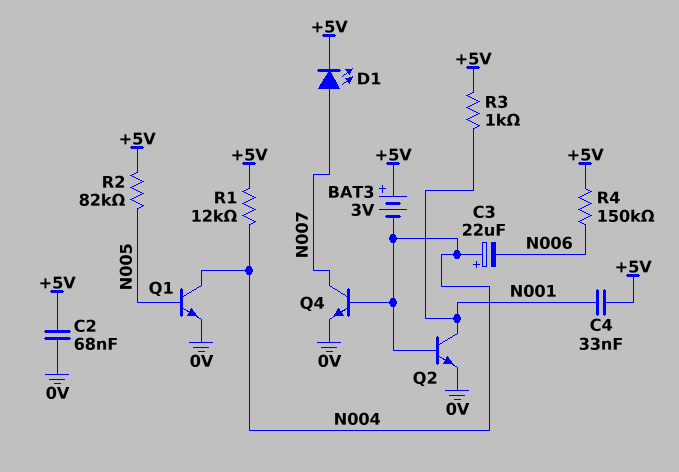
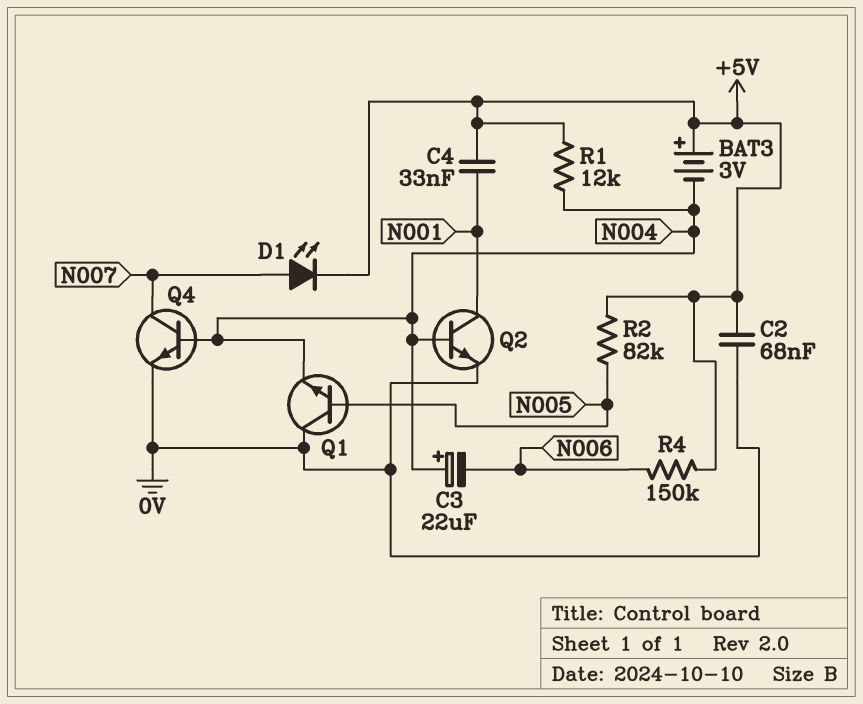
Q1: NPN (B N005, C N004, E 0V) -> NPN (B N005, C 0V, E N004)
R3: 1k (+5V, N001) -> none

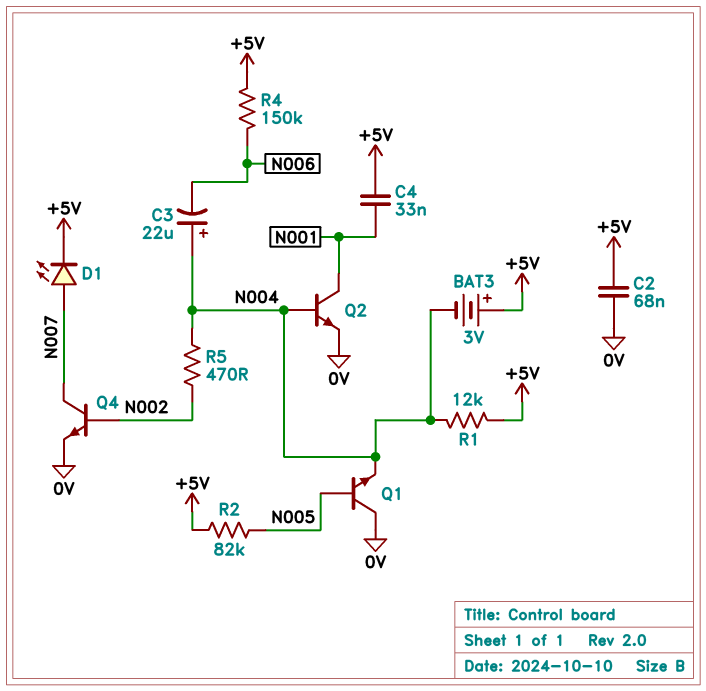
Q4: NPN (B N004, C N007, E 0V) -> NPN (B N002, C N007, E 0V)
R5: none -> 470 (N002, N004)

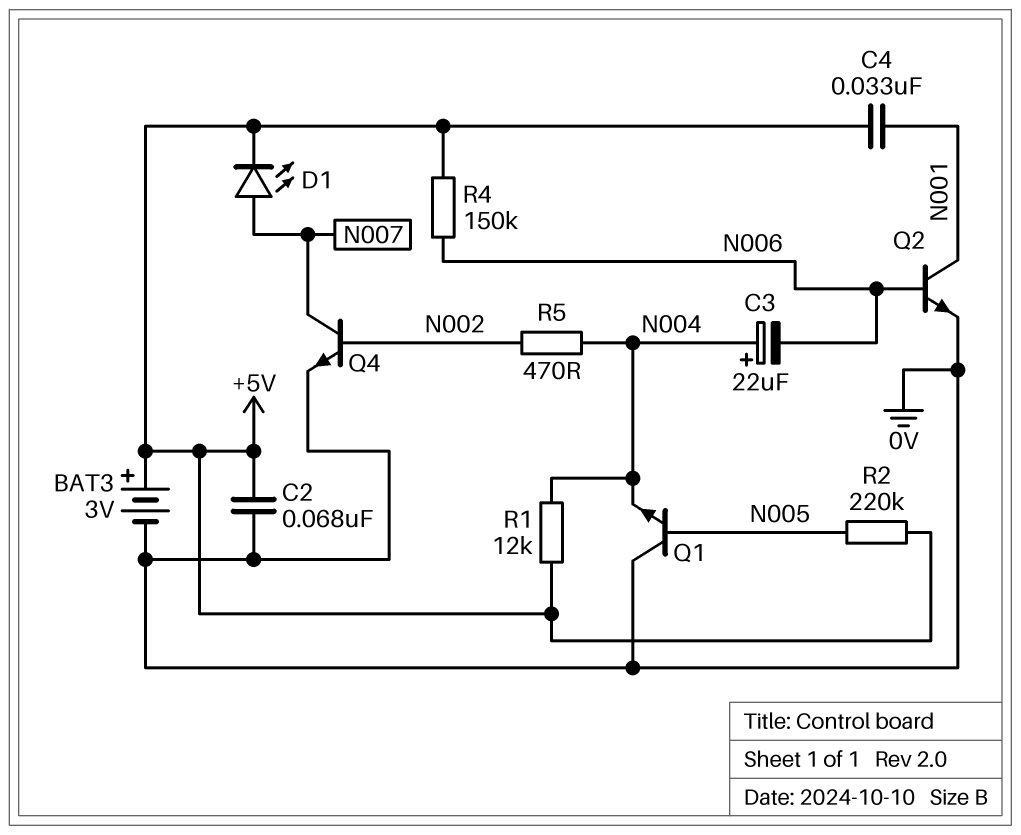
BAT3: 3V (plus +5V, minus N004) -> 3V (plus +5V, minus 0V)
Q2: NPN (B N004, C N001, E 0V) -> NPN (B N006, C N001, E 0V)
R2: 82k (+5V, N005) -> 220k (+5V, N005)

